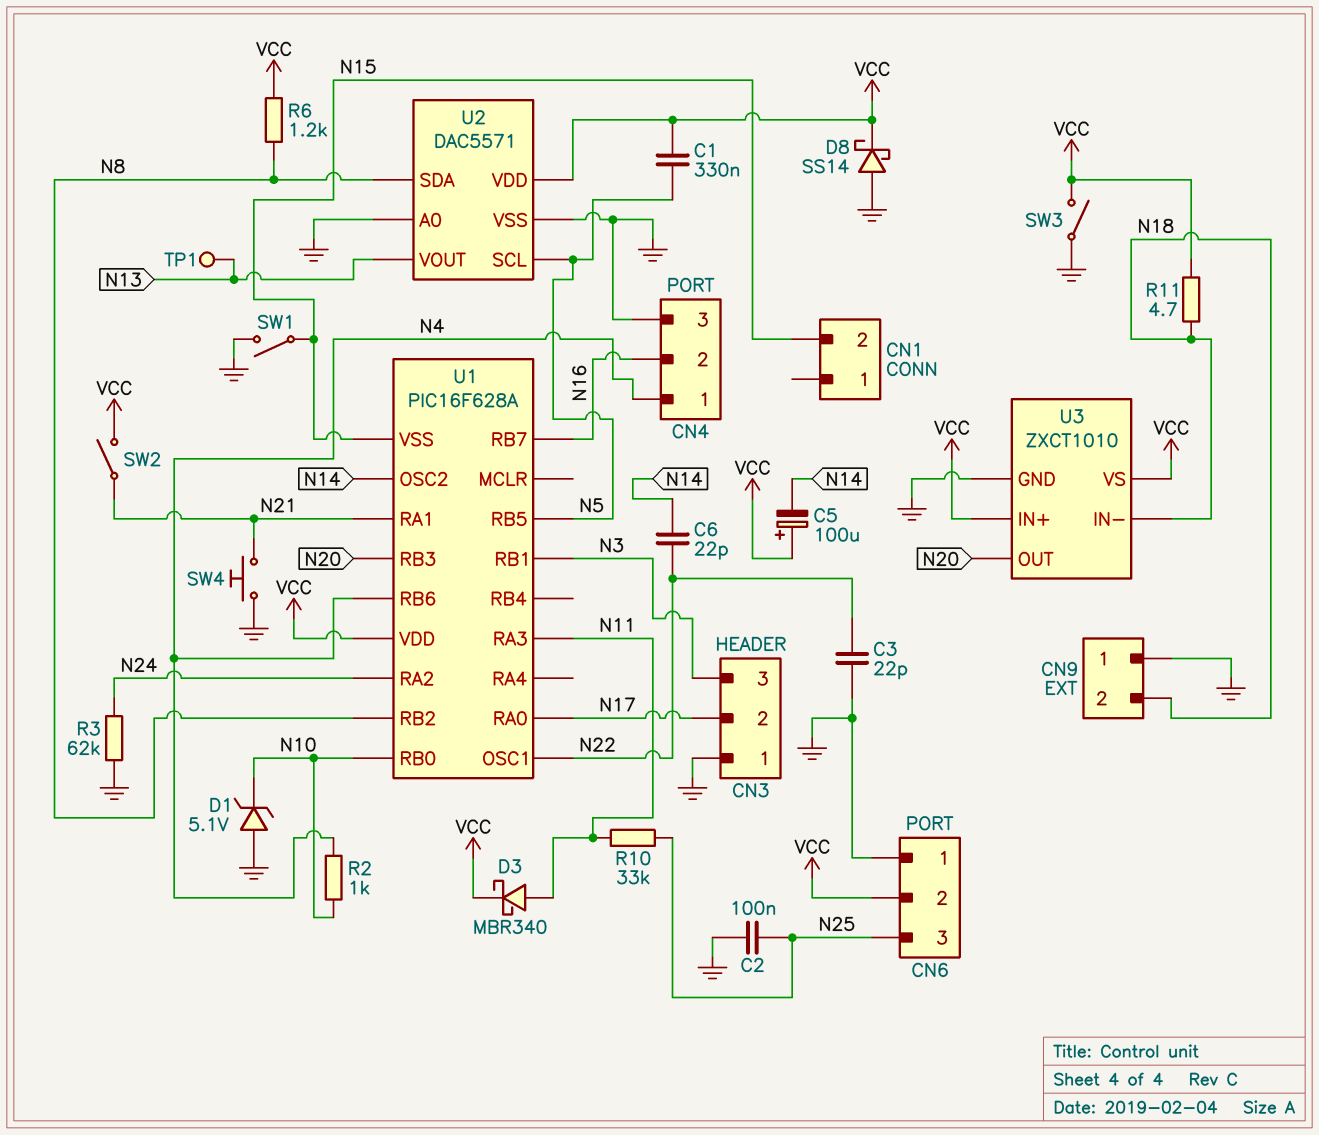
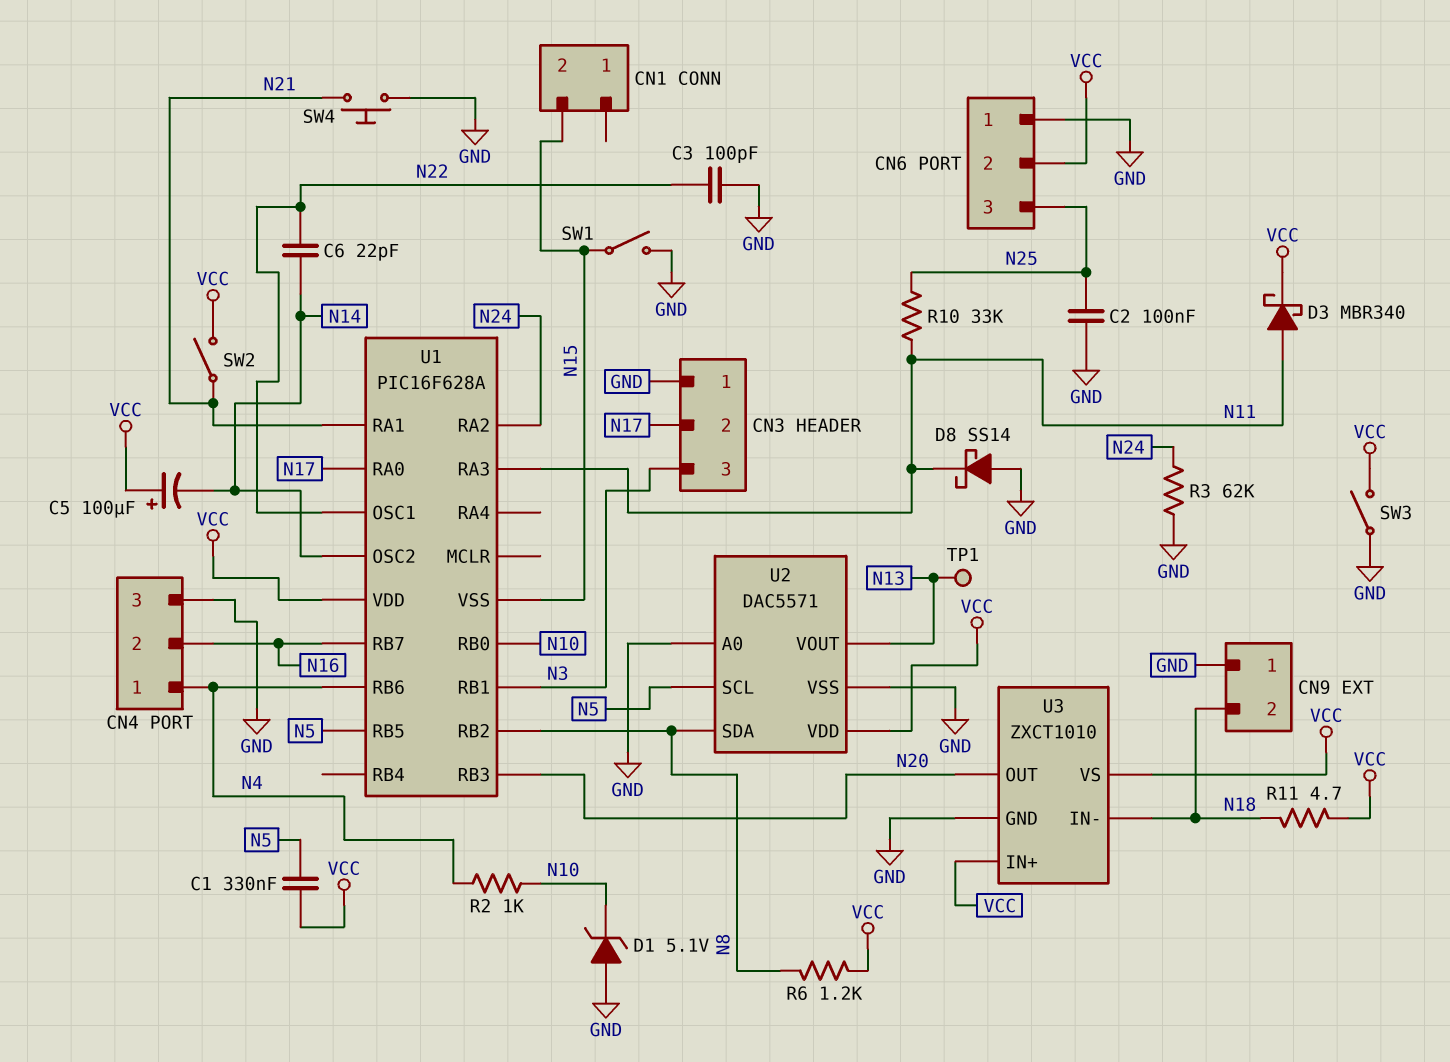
C3: 22pF (GND, N22) -> 100pF (GND, N22)
D8: schottky SS14 (A GND, K VCC) -> schottky SS14 (A GND, K N11)

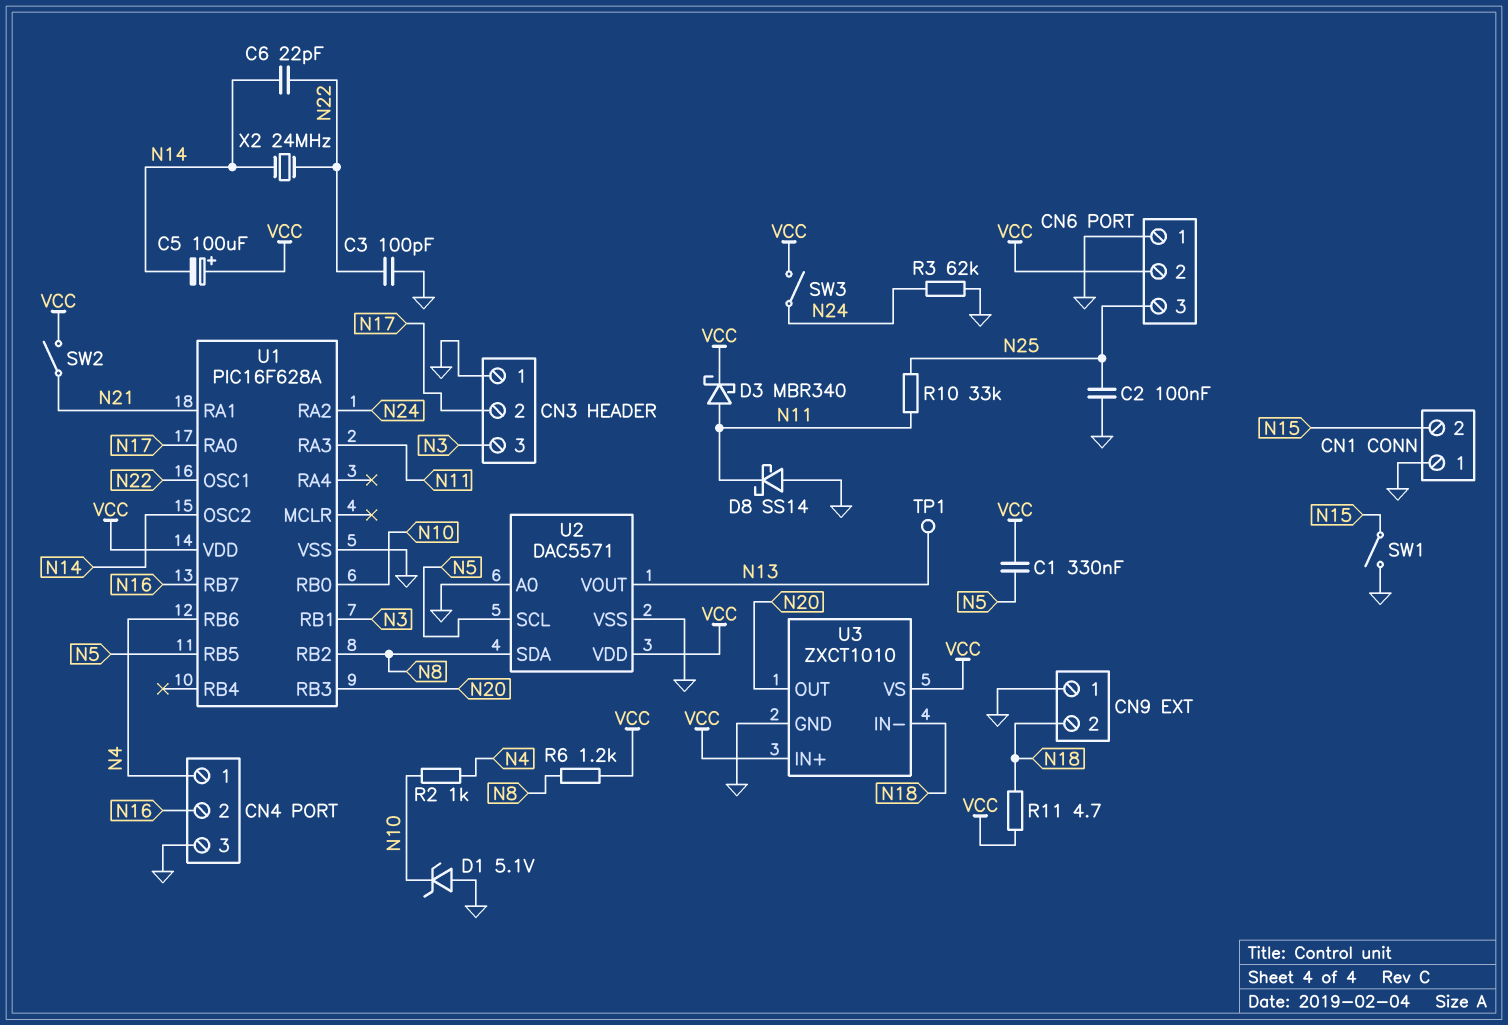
CN1 pin 1: none -> GND
SW3: switch (GND, VCC) -> switch (N24, VCC)
SW4: button (GND, N21) -> none
U1 pin VSS: N15 -> GND
X2: none -> 24MHz (N14, N22)

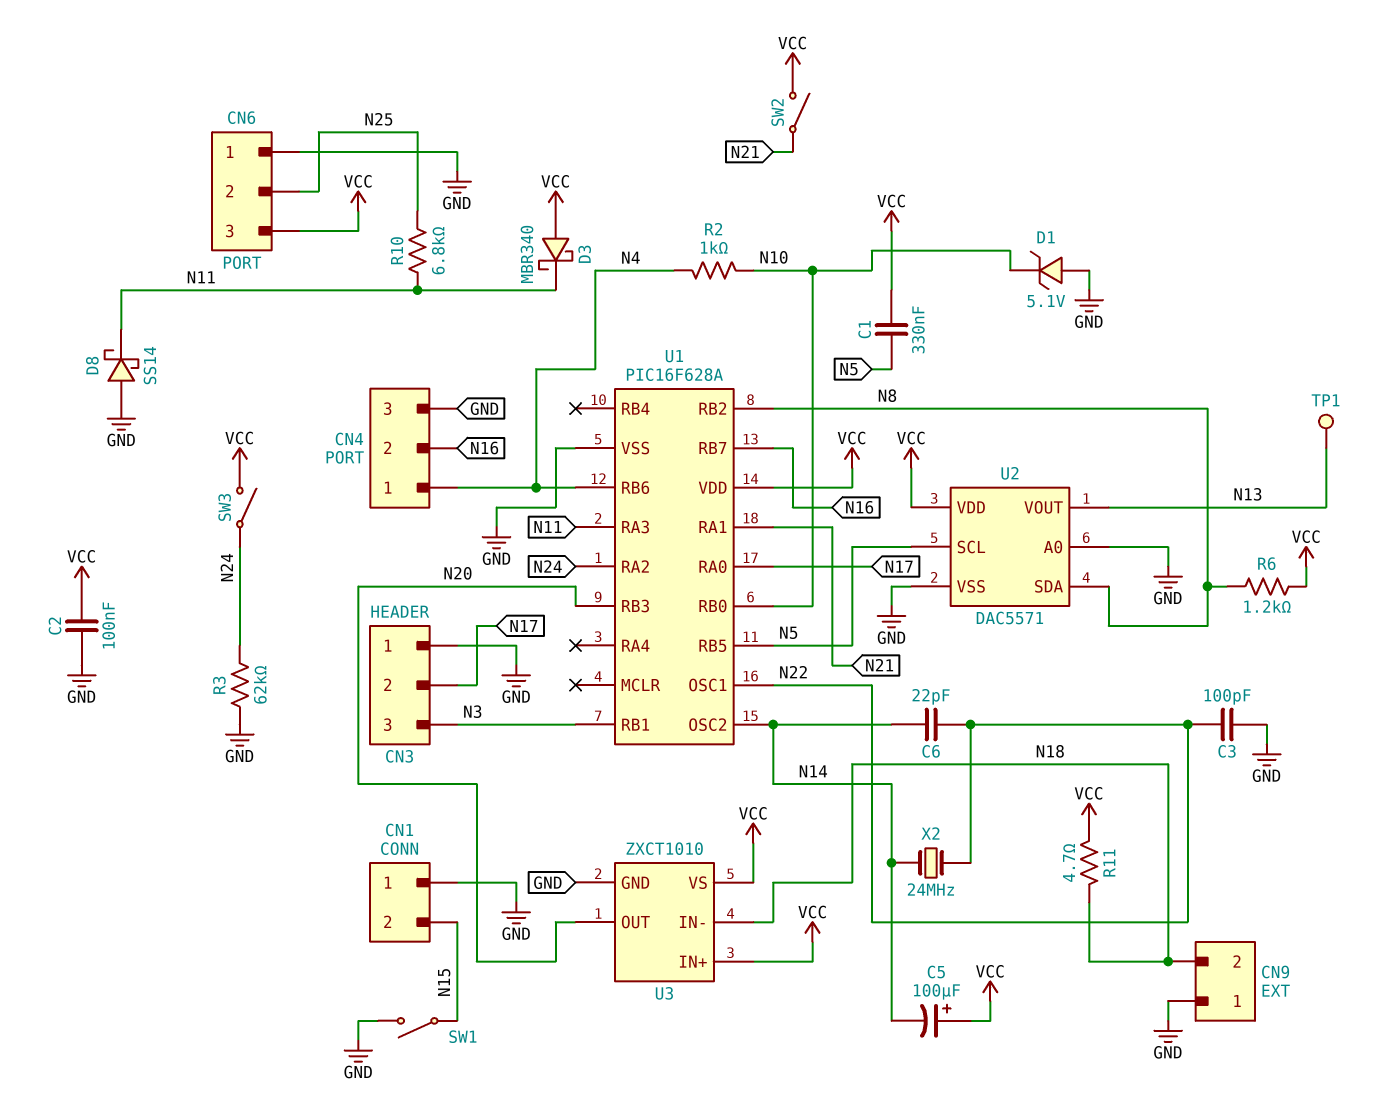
C2: 100nF (GND, N25) -> 100nF (GND, VCC)
CN6 pin 2: VCC -> N25
CN6 pin 3: N25 -> VCC
D3: schottky MBR340 (A N11, K VCC) -> schottky MBR340 (A VCC, K N11)
R10: 33k (N11, N25) -> 6.8k (N11, N25)

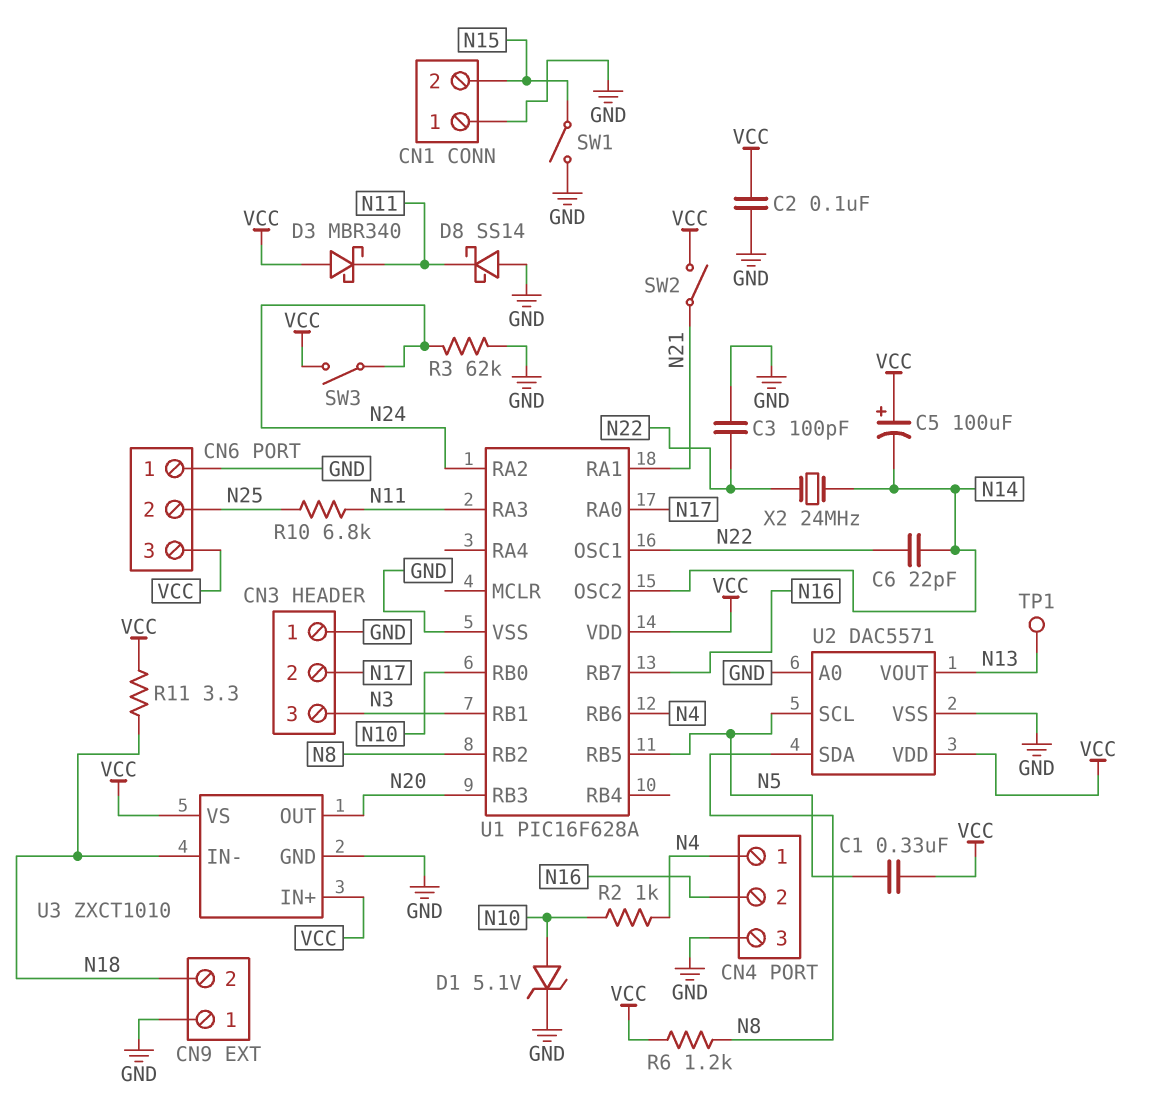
D1: zener 5.1V (A GND, K N10) -> zener 5.1V (A N10, K GND)
R11: 4.7 (N18, VCC) -> 3.3 (N18, VCC)

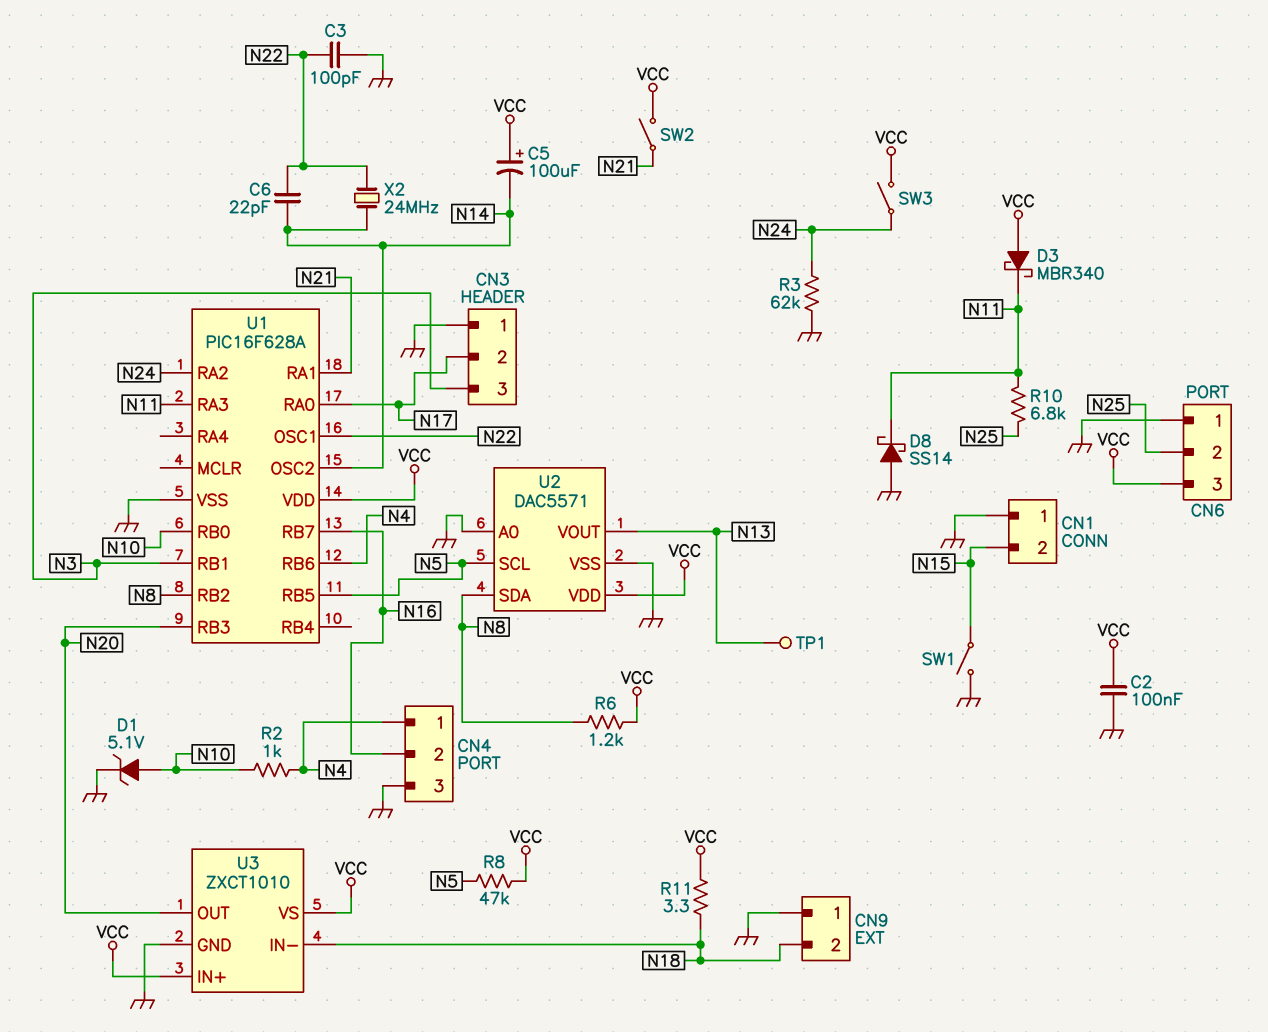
C1: 330nF (N5, VCC) -> none
R8: none -> 47k (N5, VCC)

